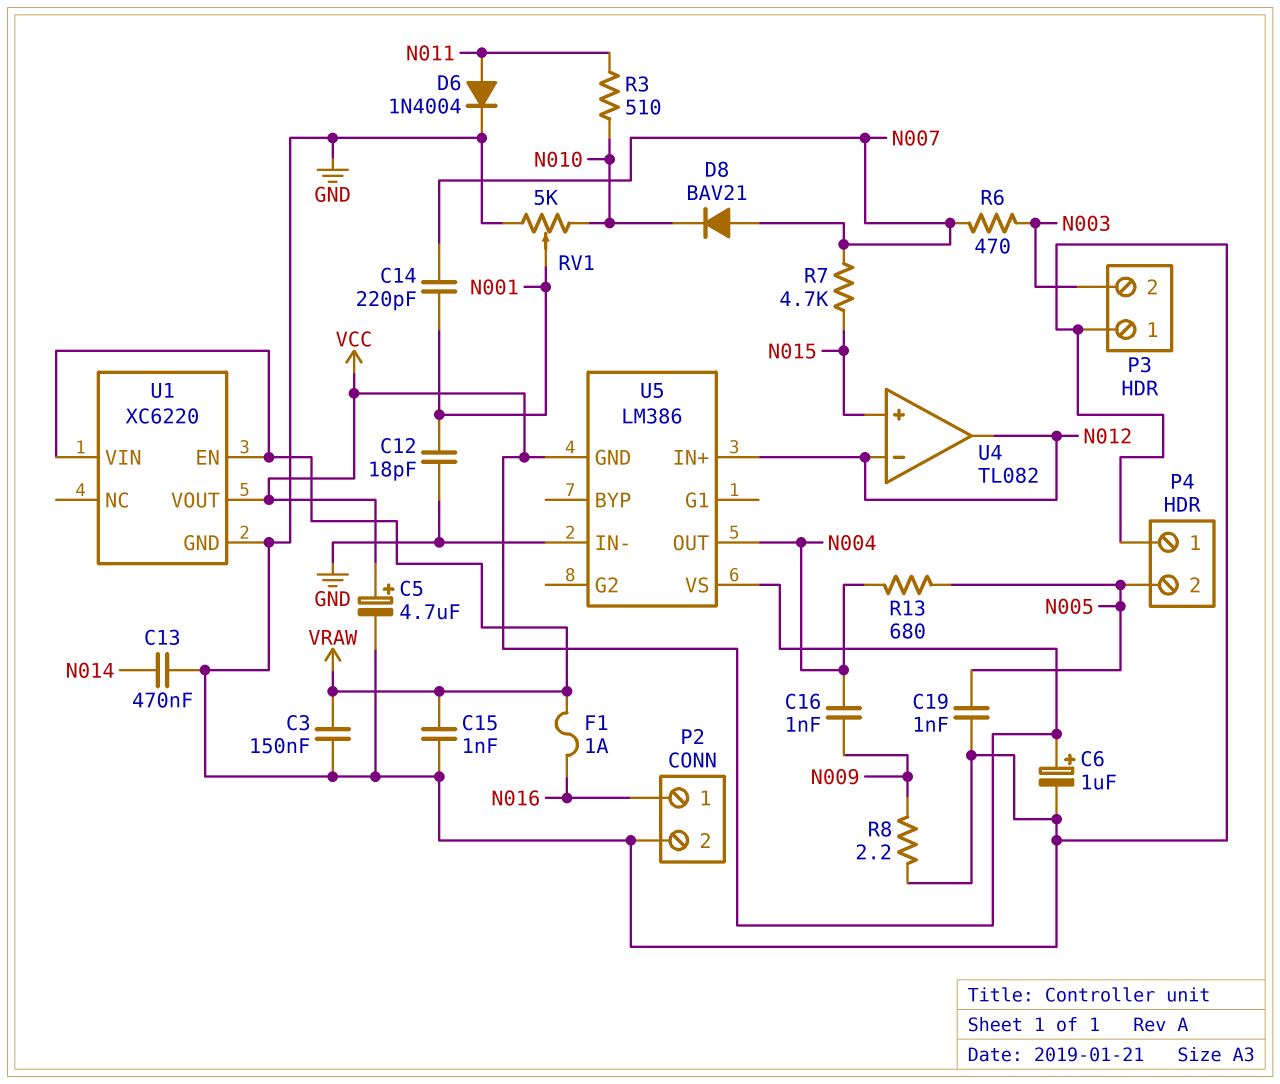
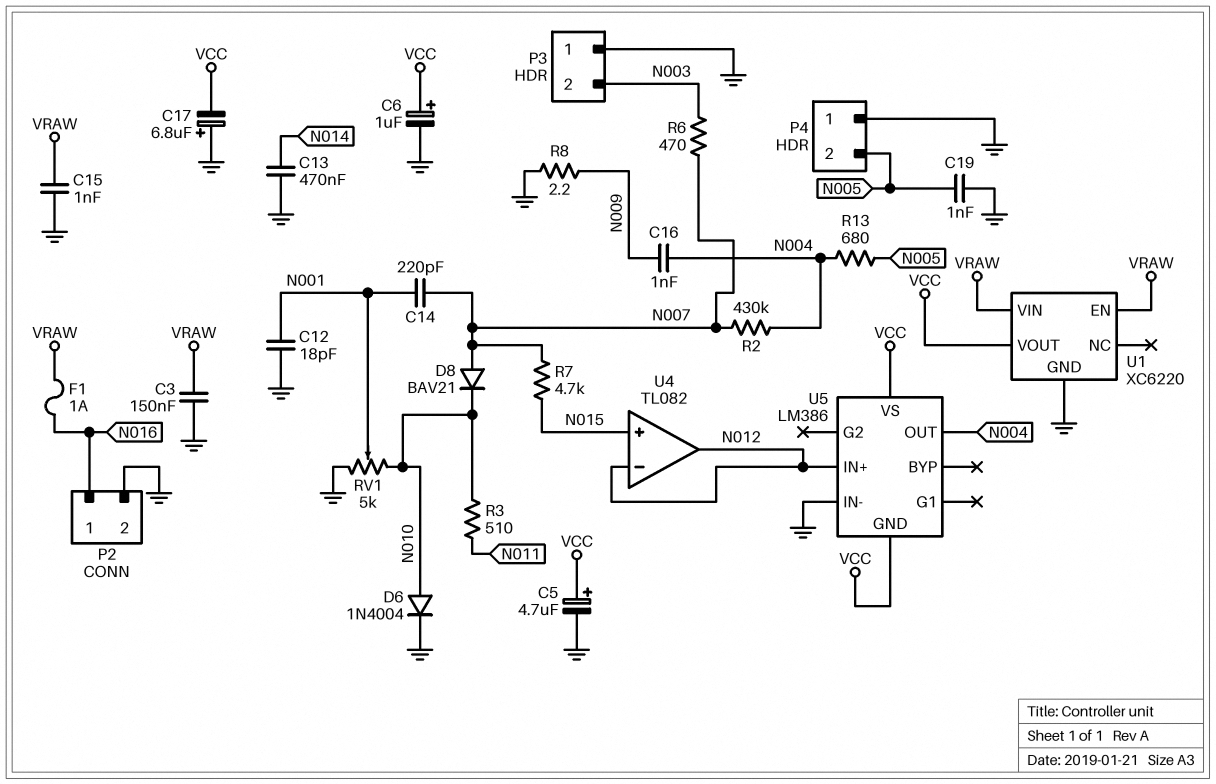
C17: none -> 6.8uF (plus GND, minus VCC)
D6: diode 1N4004 (A N011, K GND) -> diode 1N4004 (A N010, K GND)
R2: none -> 430k (N004, N007)

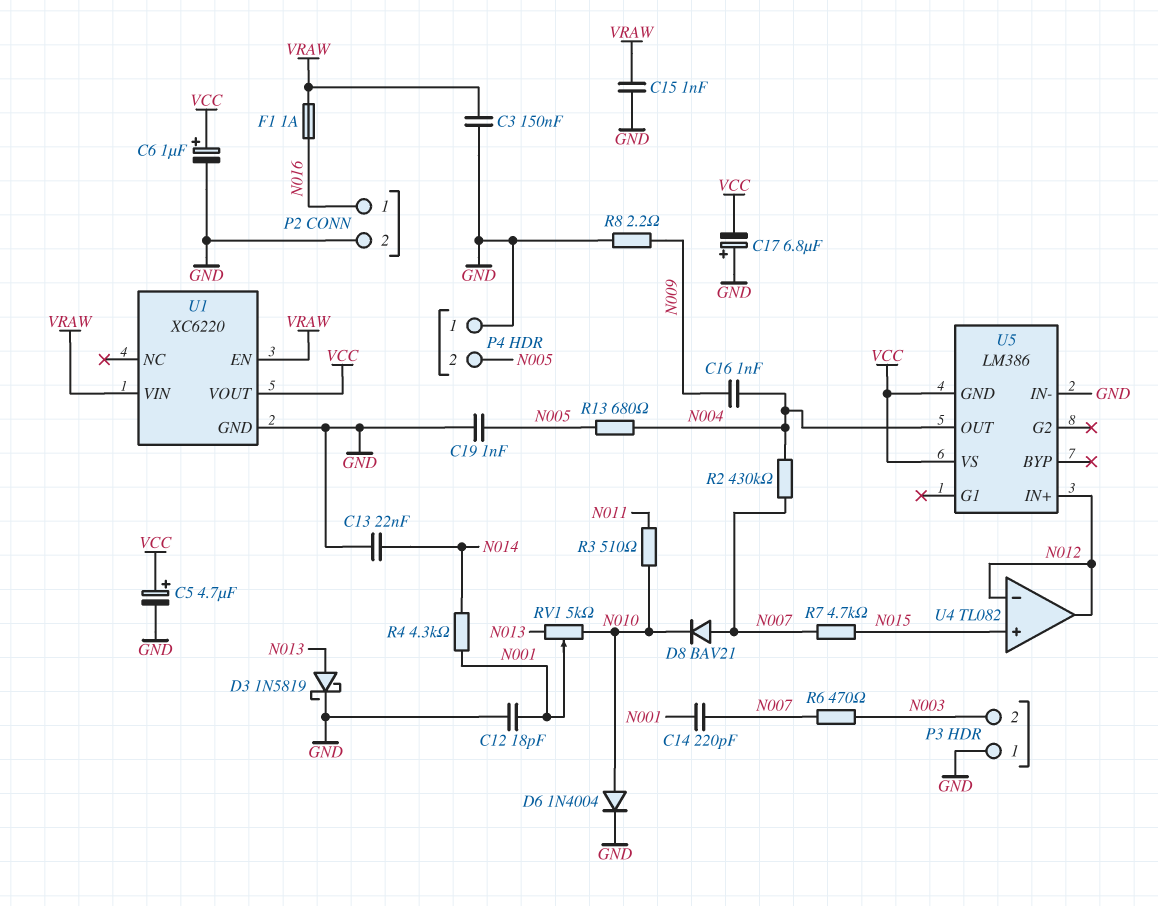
C13: 470nF (GND, N014) -> 22nF (GND, N014)
D3: none -> schottky 1N5819 (A N013, K GND)
R4: none -> 4.3k (N001, N014)
RV1: 5k (GND, N010, wiper N001) -> 5k (N010, N013, wiper N001)

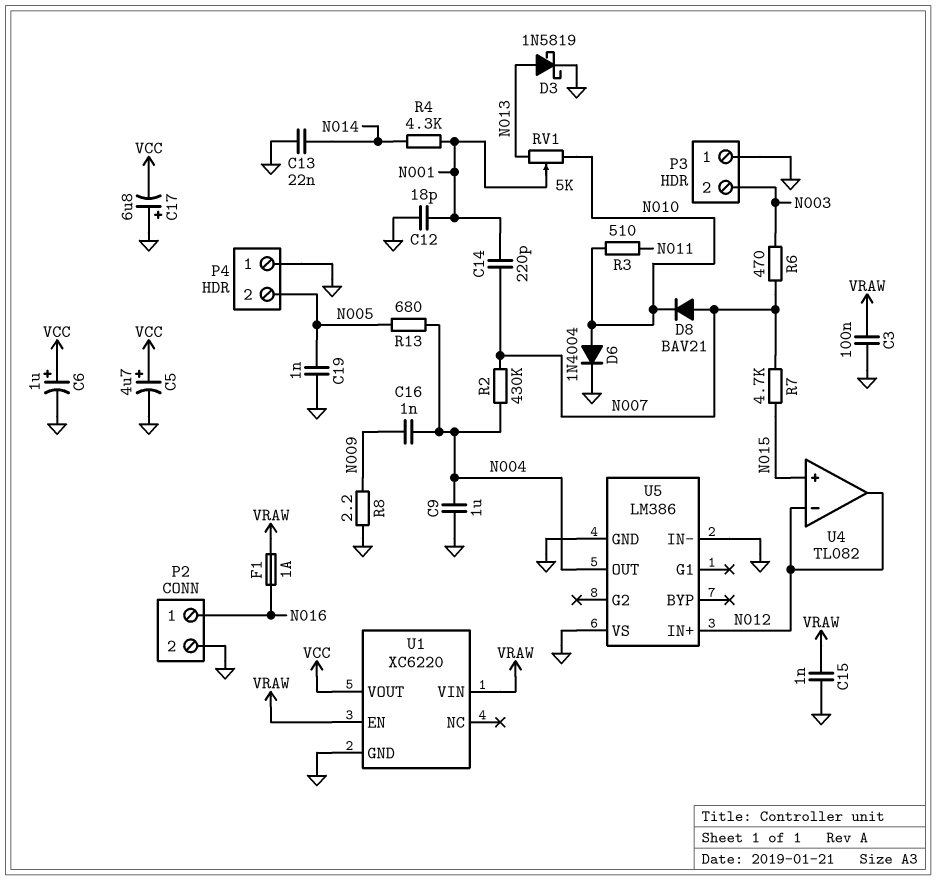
C3: 150nF (GND, VRAW) -> 100nF (GND, VRAW)
C9: none -> 1uF (GND, N004)
U5 pin GND: VCC -> GND
U5 pin VS: VCC -> GND

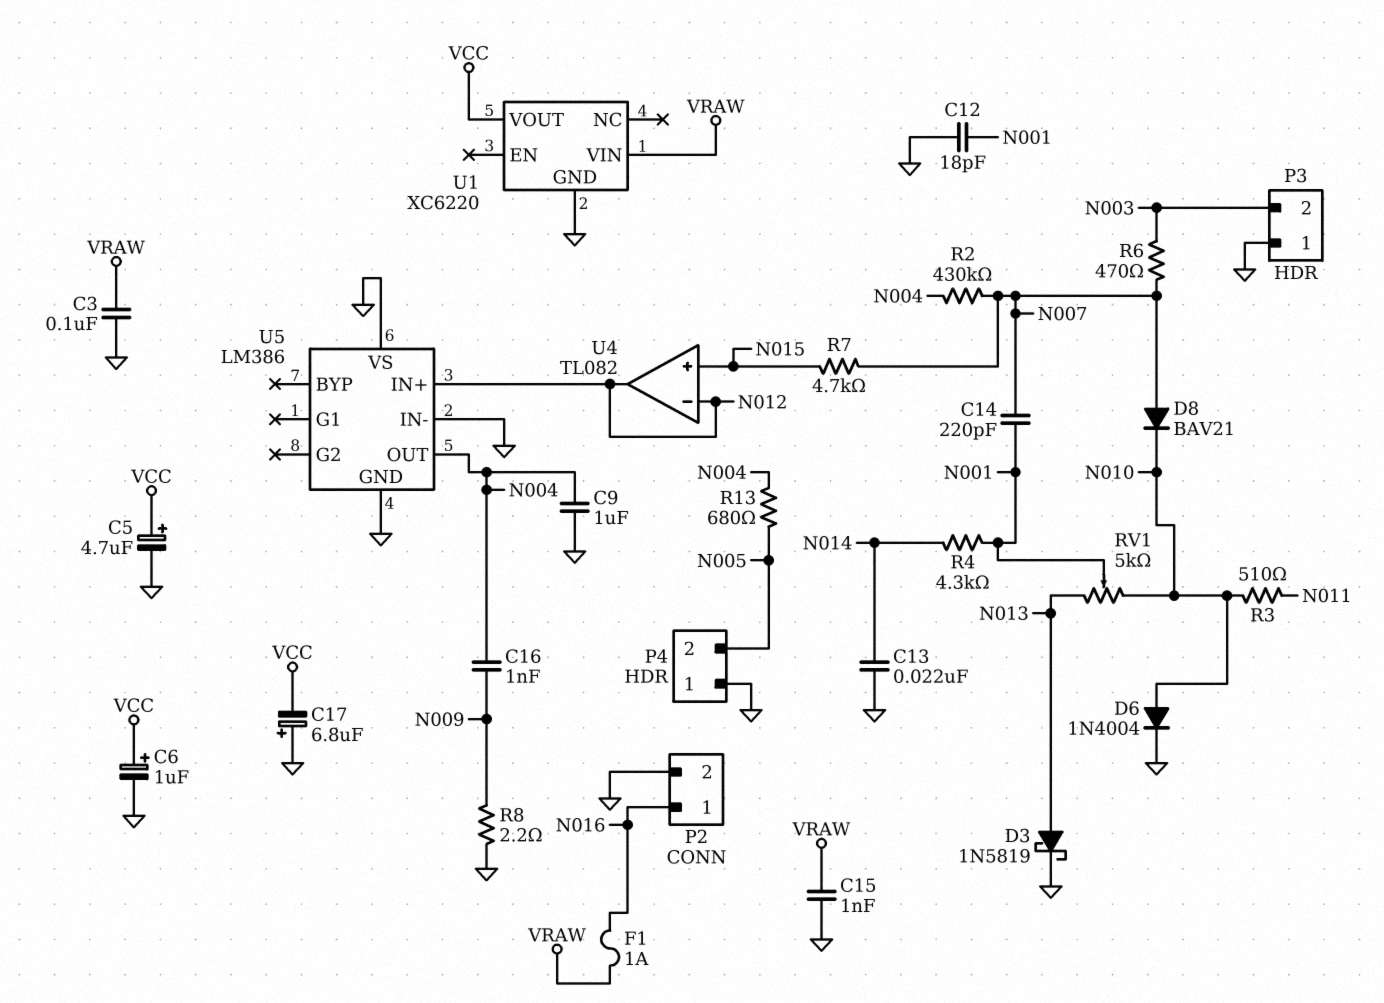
C19: 1nF (GND, N005) -> none
U1 pin EN: VRAW -> none

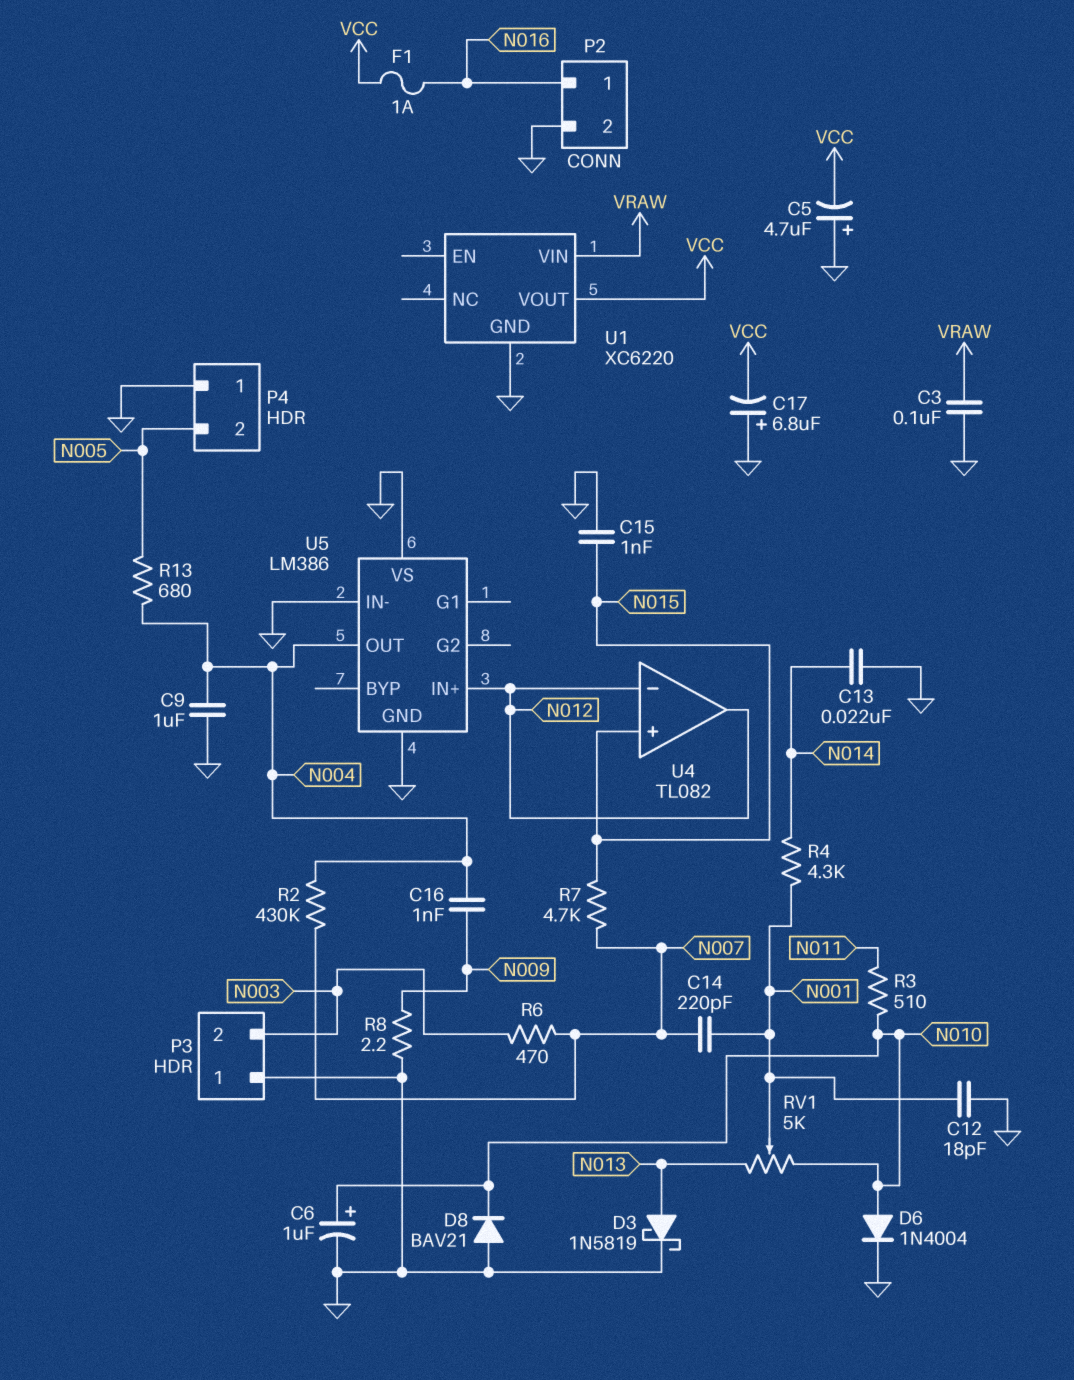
C5: 4.7uF (plus VCC, minus GND) -> 4.7uF (plus GND, minus VCC)
C6: 1uF (plus VCC, minus GND) -> 1uF (plus N010, minus GND)
C15: 1nF (GND, VRAW) -> 1nF (GND, N015)
D8: diode BAV21 (A N007, K N010) -> diode BAV21 (A GND, K N010)
F1: 1A (N016, VRAW) -> 1A (N016, VCC)

